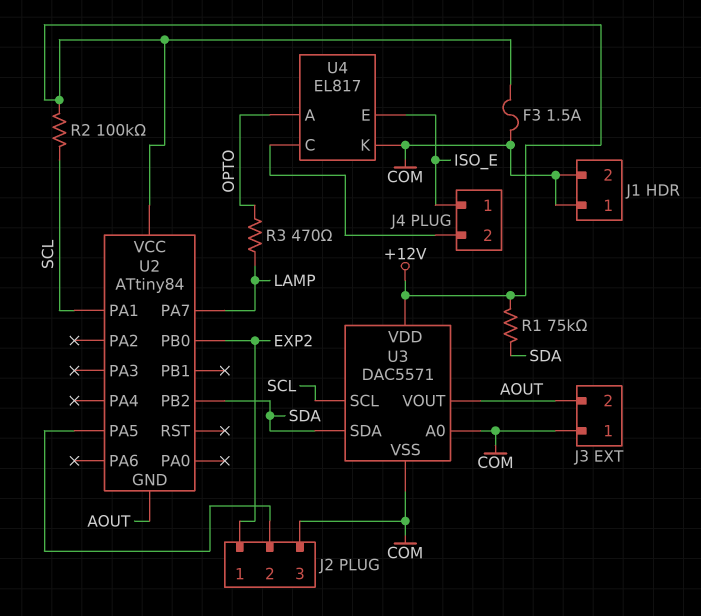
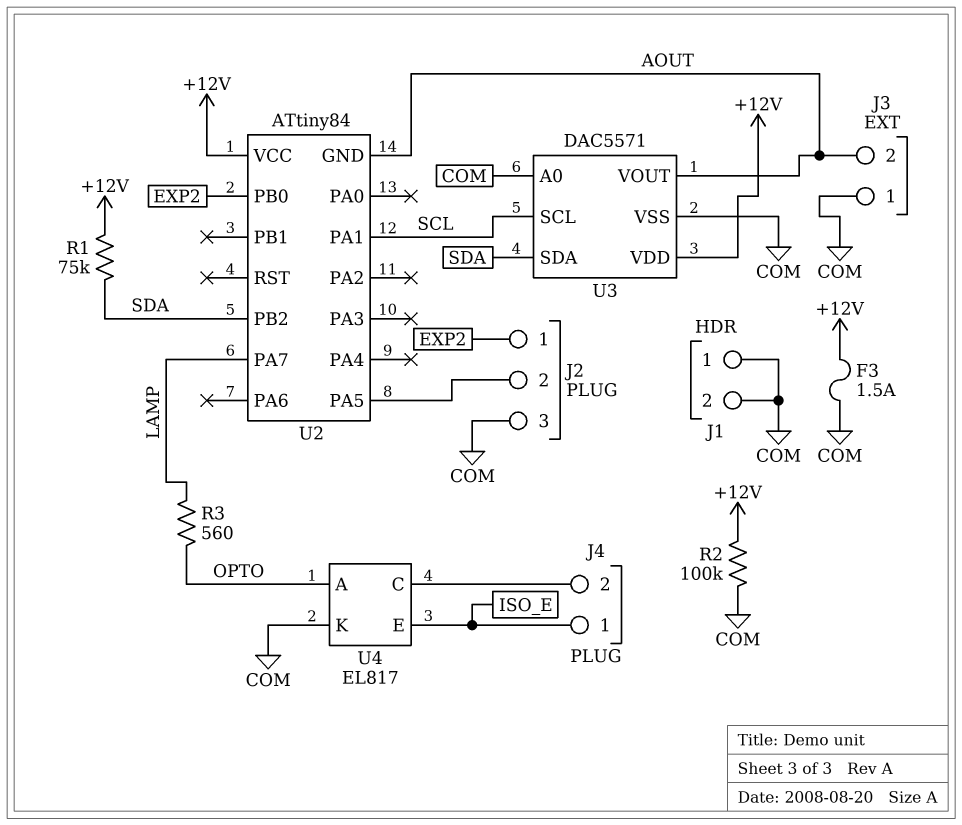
R2: 100k (+12V, SCL) -> 100k (+12V, COM)
R3: 470 (LAMP, OPTO) -> 560 (LAMP, OPTO)

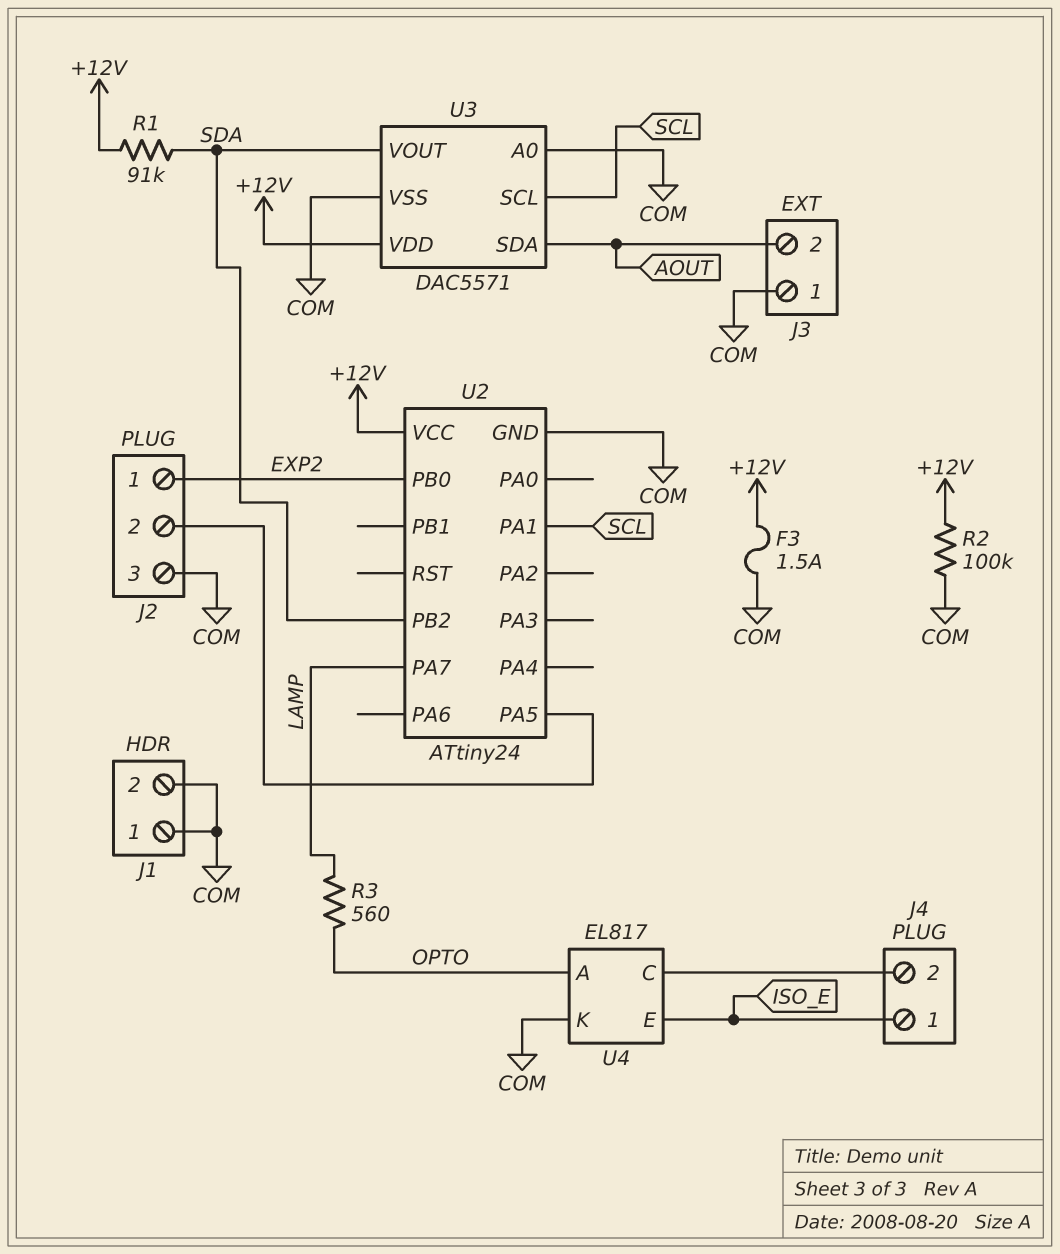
R1: 75k (+12V, SDA) -> 91k (+12V, SDA)
U2: ATtiny84 -> ATtiny24
U2 pin GND: AOUT -> COM
U3 pin SDA: SDA -> AOUT
U3 pin VOUT: AOUT -> SDA

